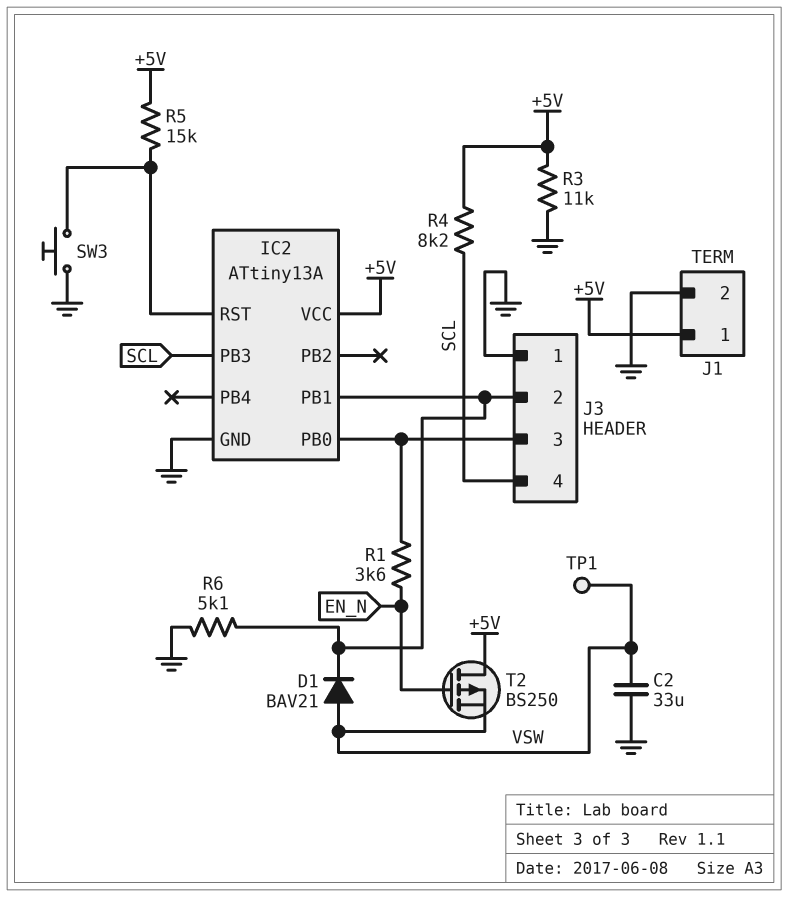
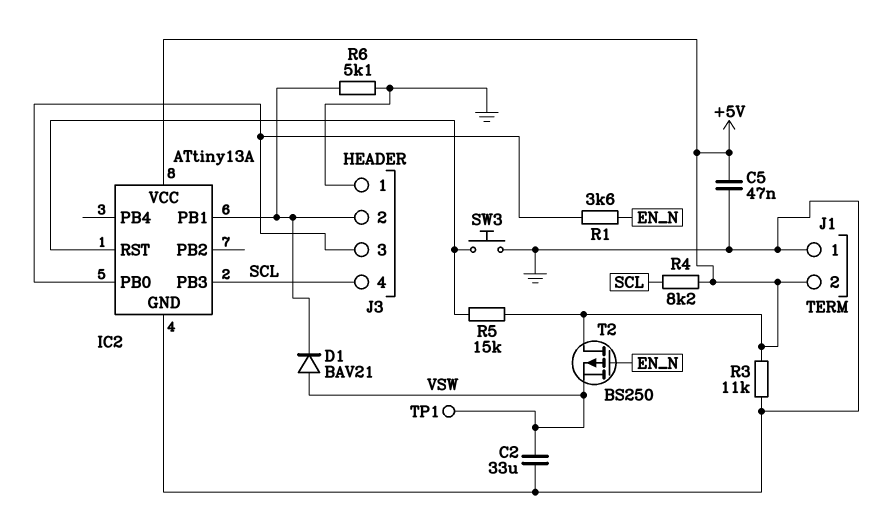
C5: none -> 47nF (+5V, GND)
J1 pin 1: +5V -> GND
J1 pin 2: GND -> +5V

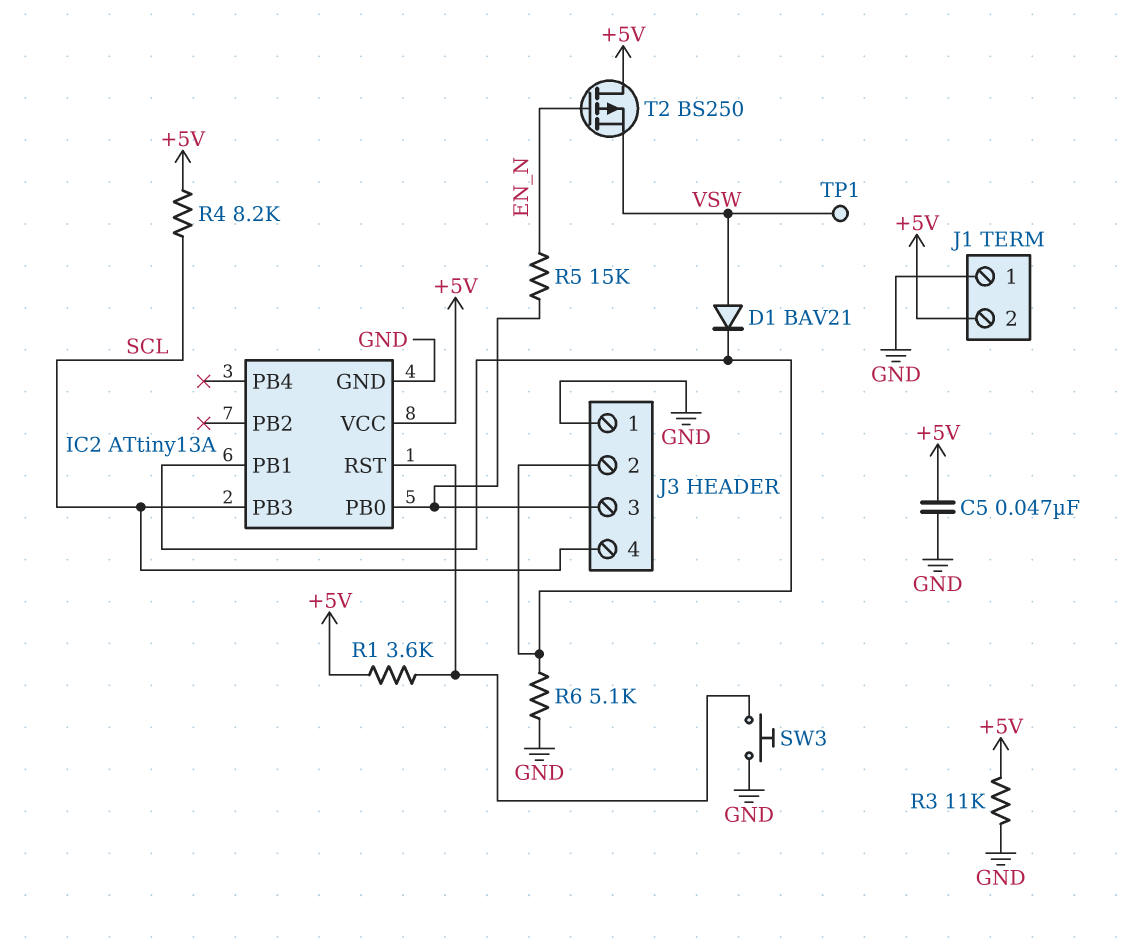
C2: 33uF (GND, VSW) -> none
R1: 3.6k (EN_N, IC2/PB0) -> 3.6k (+5V, IC2/RST)
R5: 15k (+5V, IC2/RST) -> 15k (EN_N, IC2/PB0)

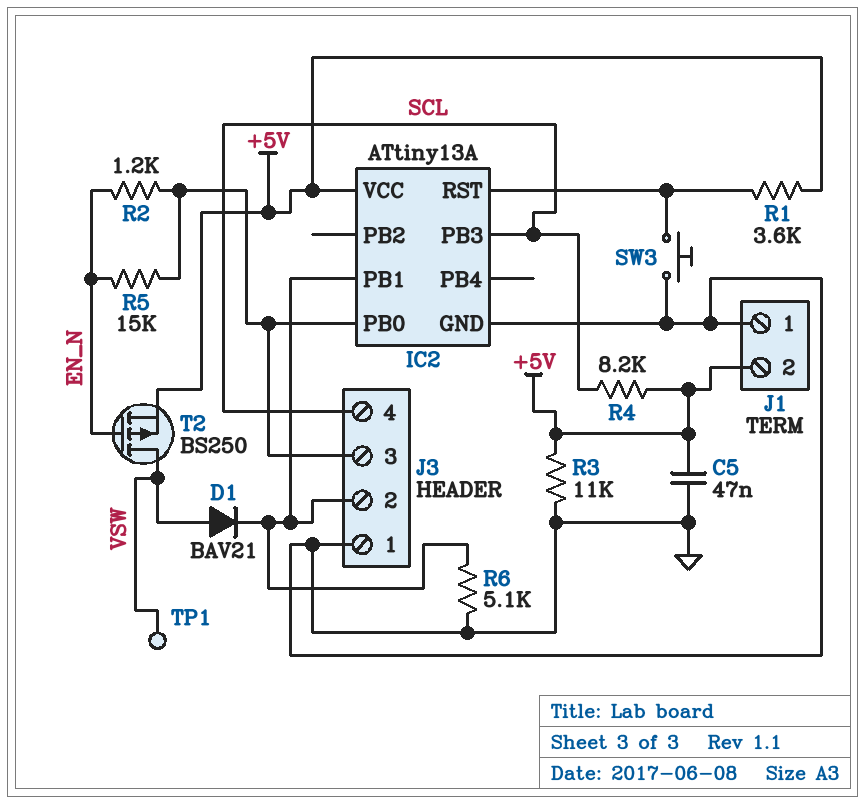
R2: none -> 1.2k (EN_N, IC2/PB0)
T2: PMOS BS250 (G EN_N, D +5V, S VSW) -> PMOS BS250 (G EN_N, D VSW, S +5V)

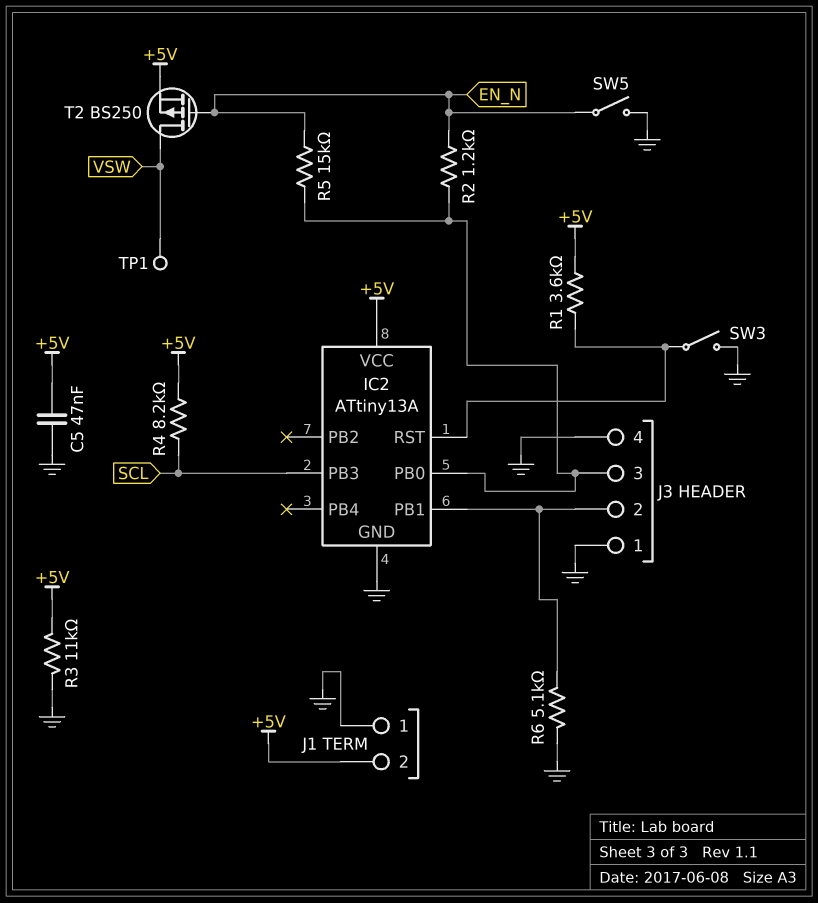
D1: diode BAV21 (A VSW, K IC2/PB1) -> none
J3 pin 4: SCL -> GND
SW3: button (GND, IC2/RST) -> switch (GND, IC2/RST)
SW5: none -> switch (EN_N, GND)

